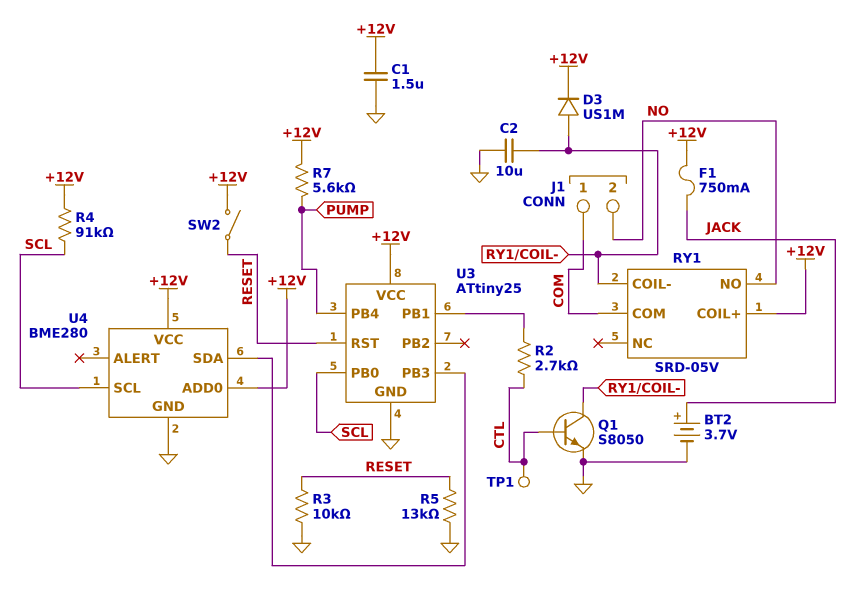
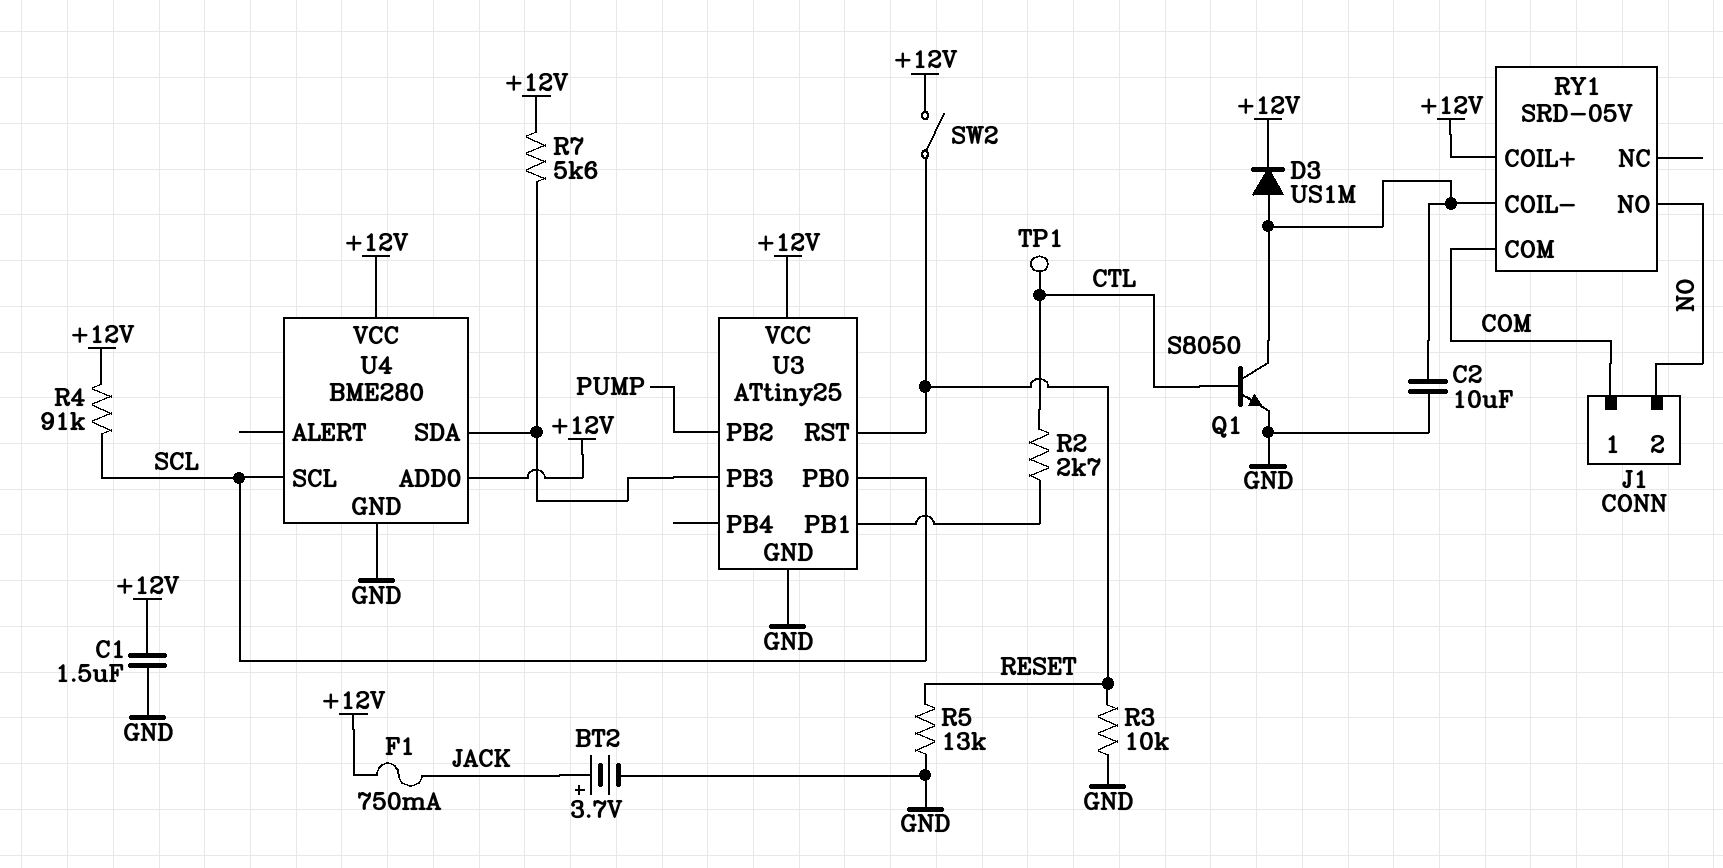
R7: 5.6k (+12V, PUMP) -> 5.6k (+12V, U3/PB3)
U3 pin PB2: none -> PUMP
U3 pin PB4: PUMP -> none

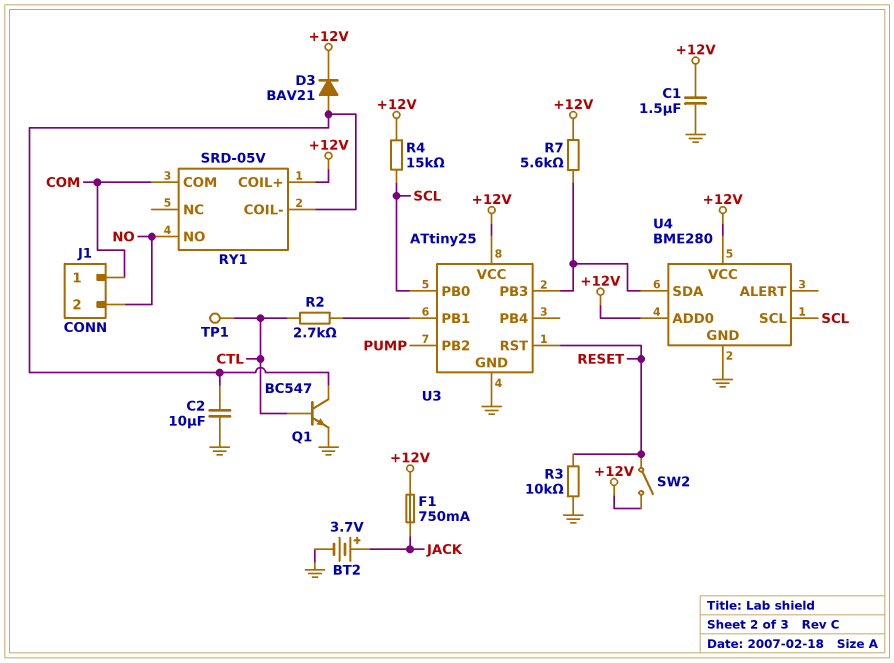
D3: diode US1M (A RY1/COIL-, K +12V) -> diode BAV21 (A RY1/COIL-, K +12V)
Q1: NPN S8050 (B CTL, C RY1/COIL-, E GND) -> NPN BC547 (B CTL, C RY1/COIL-, E GND)
R4: 91k (+12V, SCL) -> 15k (+12V, SCL)
R5: 13k (GND, RESET) -> none

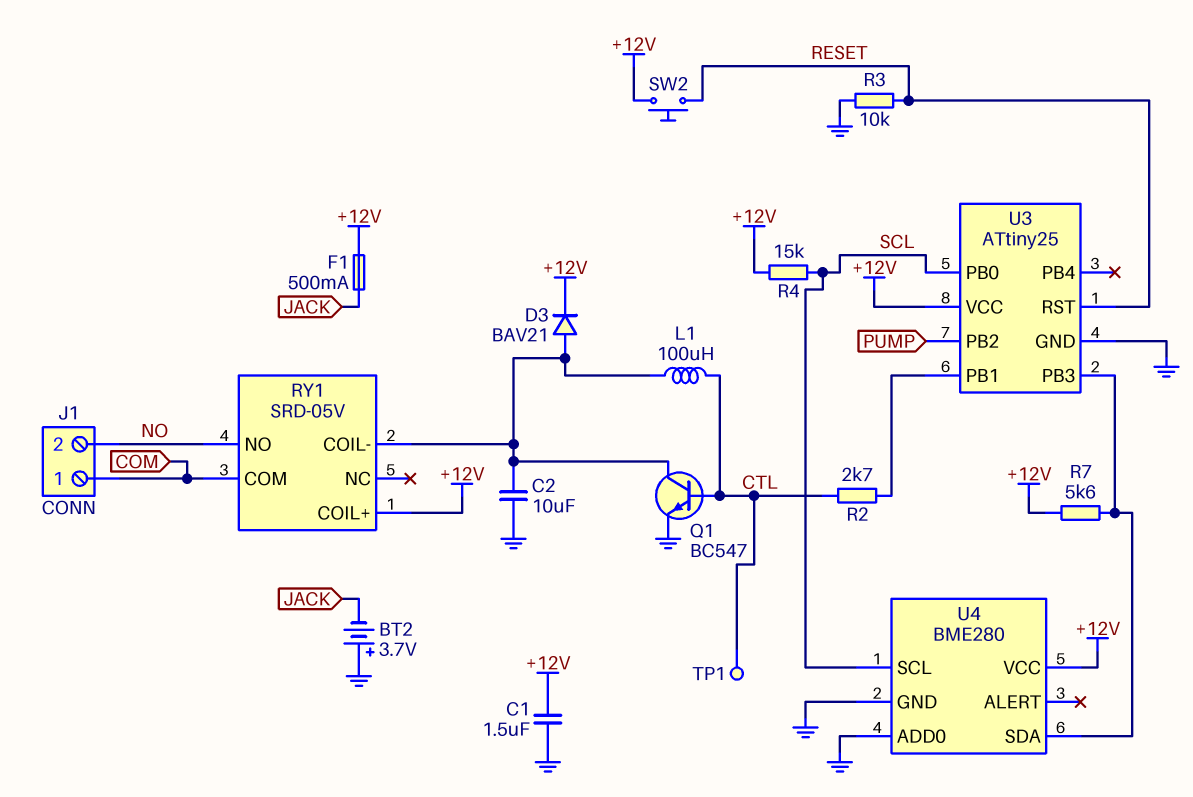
BT2: 3.7V (plus JACK, minus GND) -> 3.7V (plus GND, minus JACK)
F1: 750mA (+12V, JACK) -> 500mA (+12V, JACK)
L1: none -> 100uH (CTL, RY1/COIL-)
SW2: switch (+12V, RESET) -> button (+12V, RESET)
U4 pin ADD0: +12V -> GND

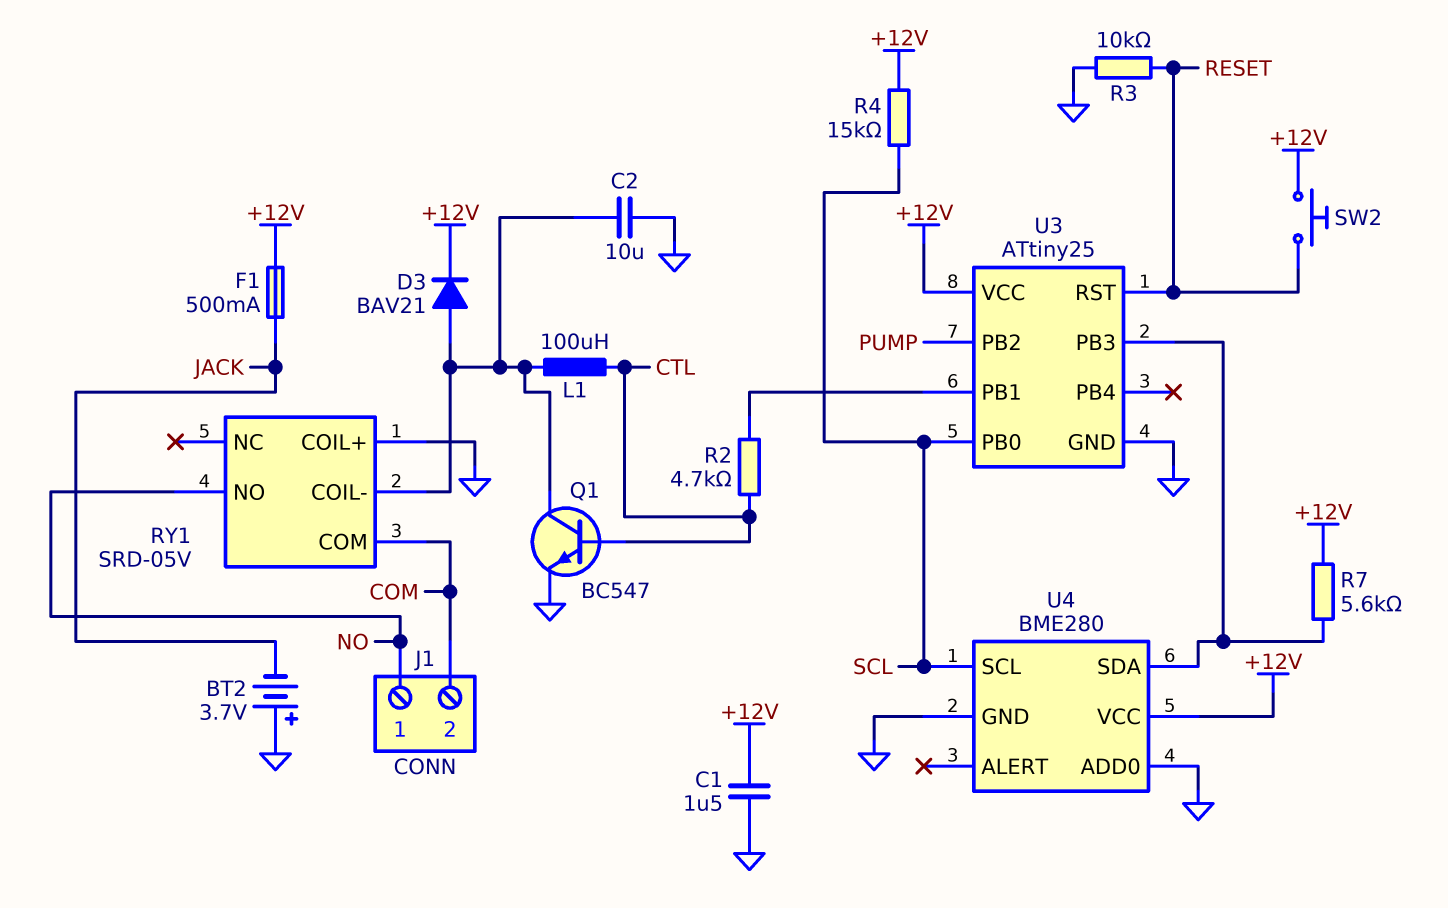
J1 pin 1: COM -> NO
J1 pin 2: NO -> COM
R2: 2.7k (CTL, U3/PB1) -> 4.7k (CTL, U3/PB1)
RY1 pin COIL+: +12V -> GND
TP1: test point (CTL) -> none

